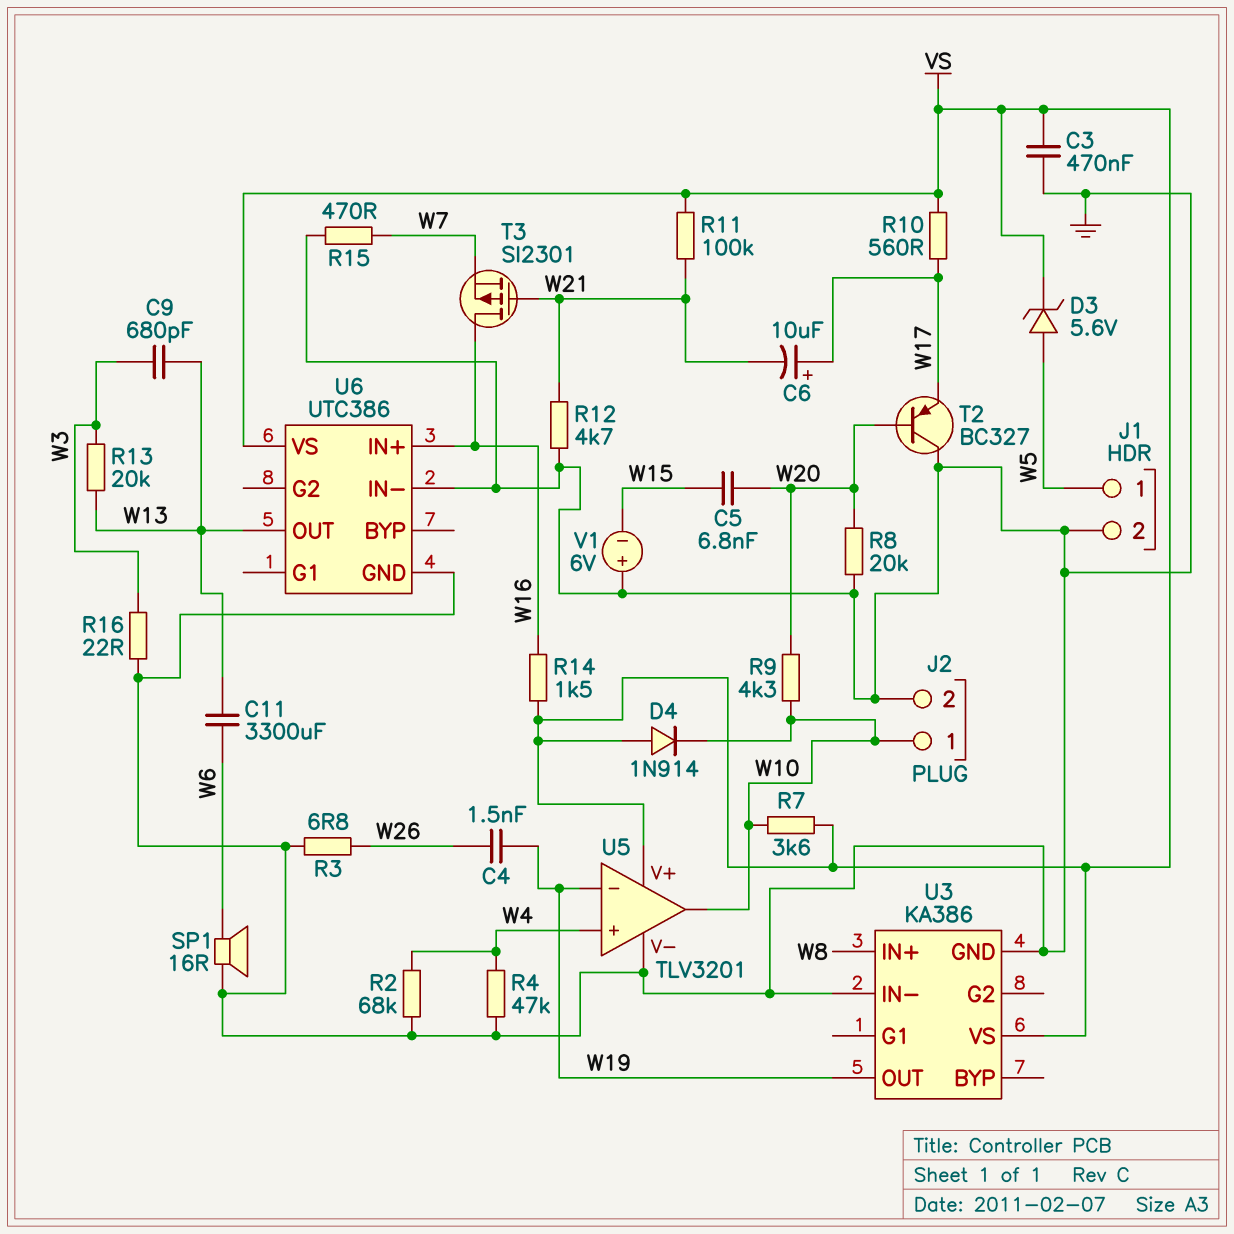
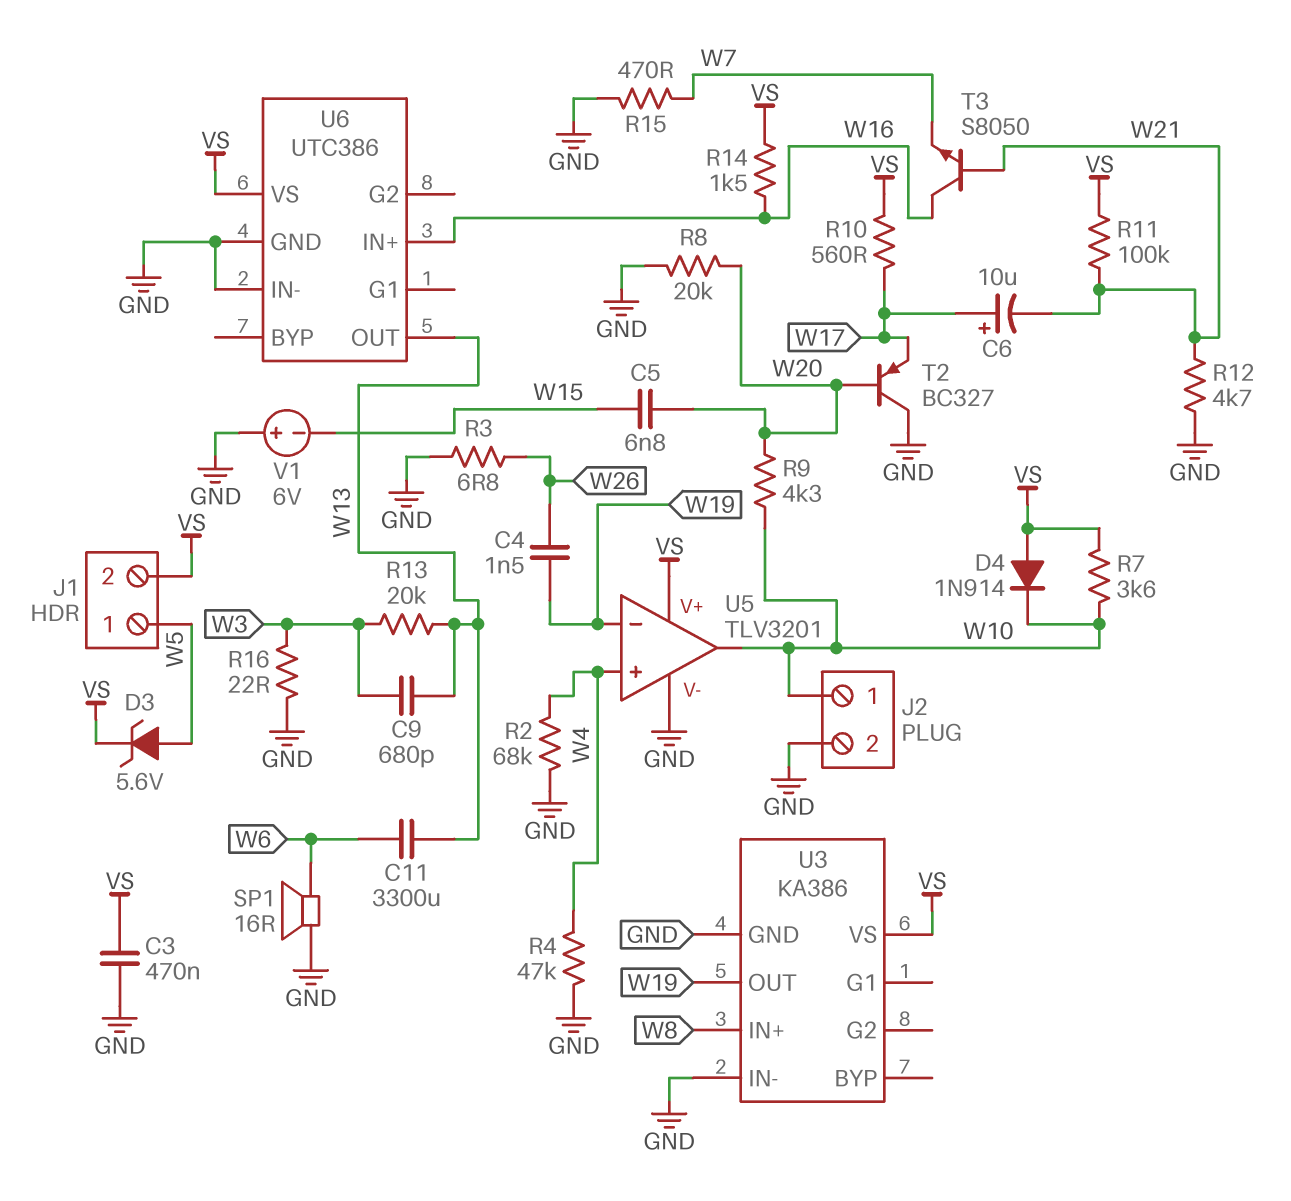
J1 pin 2: GND -> VS
T3: PMOS SI2301 (G W21, D W16, S W7) -> NPN S8050 (B W21, C W16, E W7)

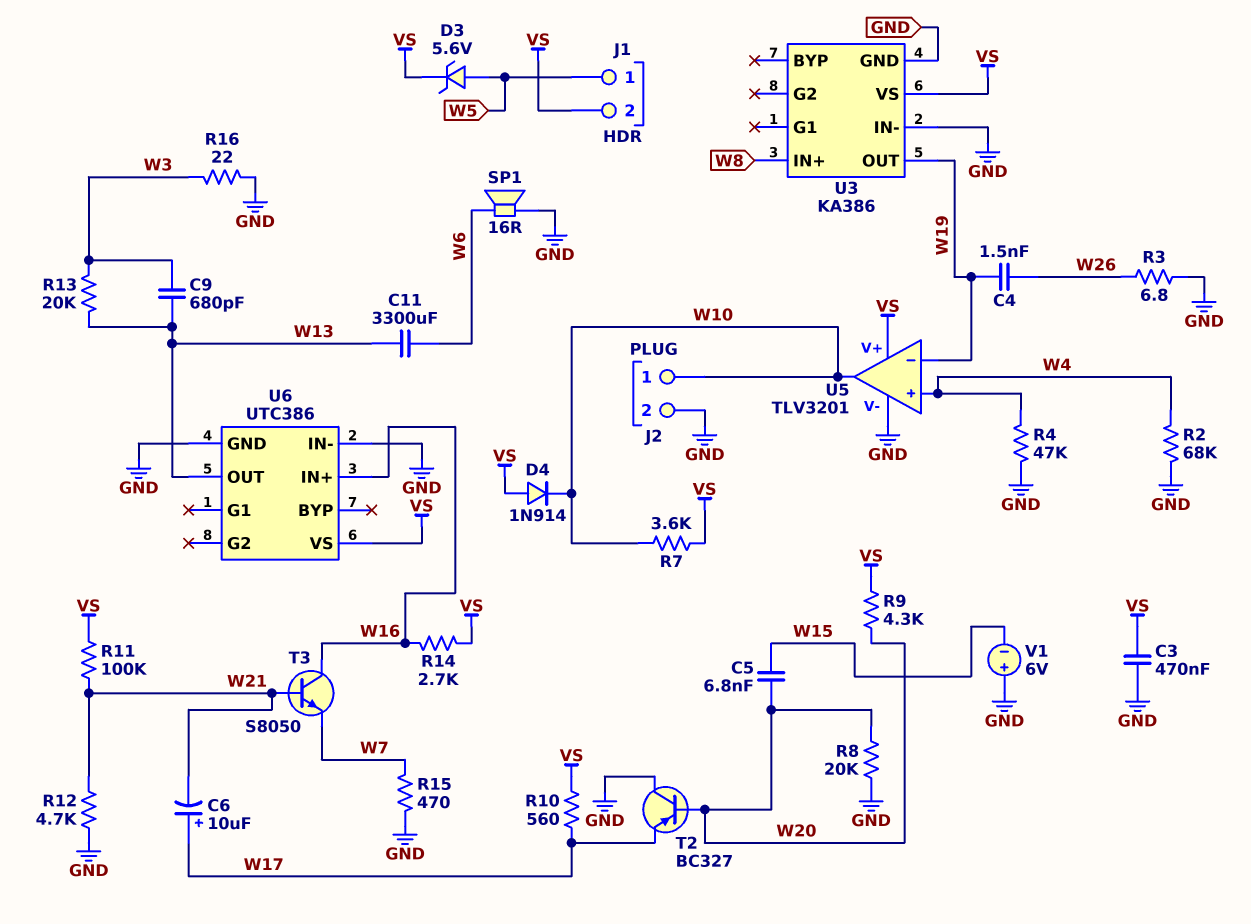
R9: 4.3k (W10, W20) -> 4.3k (VS, W20)
R14: 1.5k (VS, W16) -> 2.7k (VS, W16)

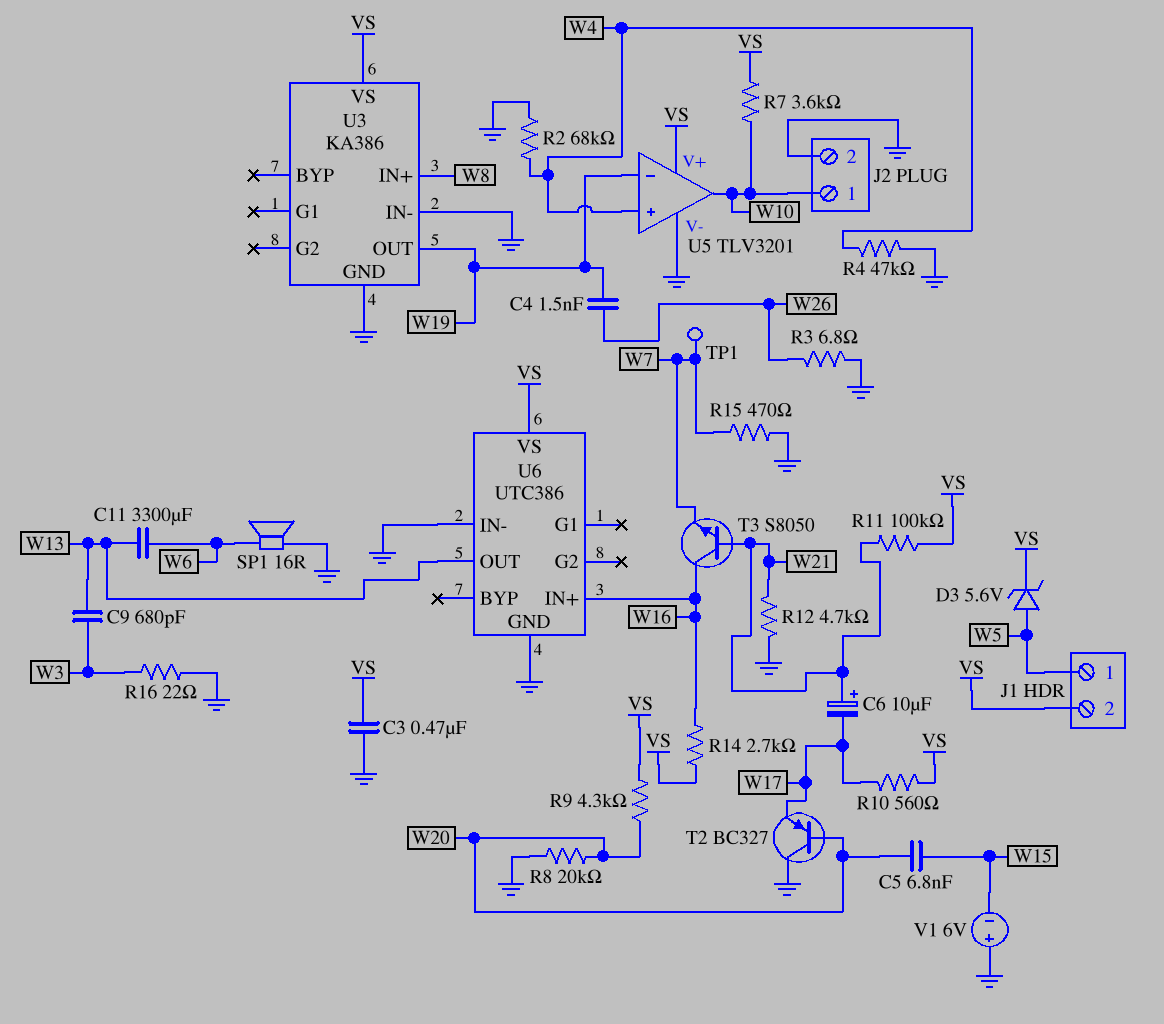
C6: 10uF (plus W17, minus W21) -> 10uF (plus W21, minus W17)
D4: diode 1N914 (A VS, K W10) -> none
R13: 20k (W3, W13) -> none
TP1: none -> test point (W7)

